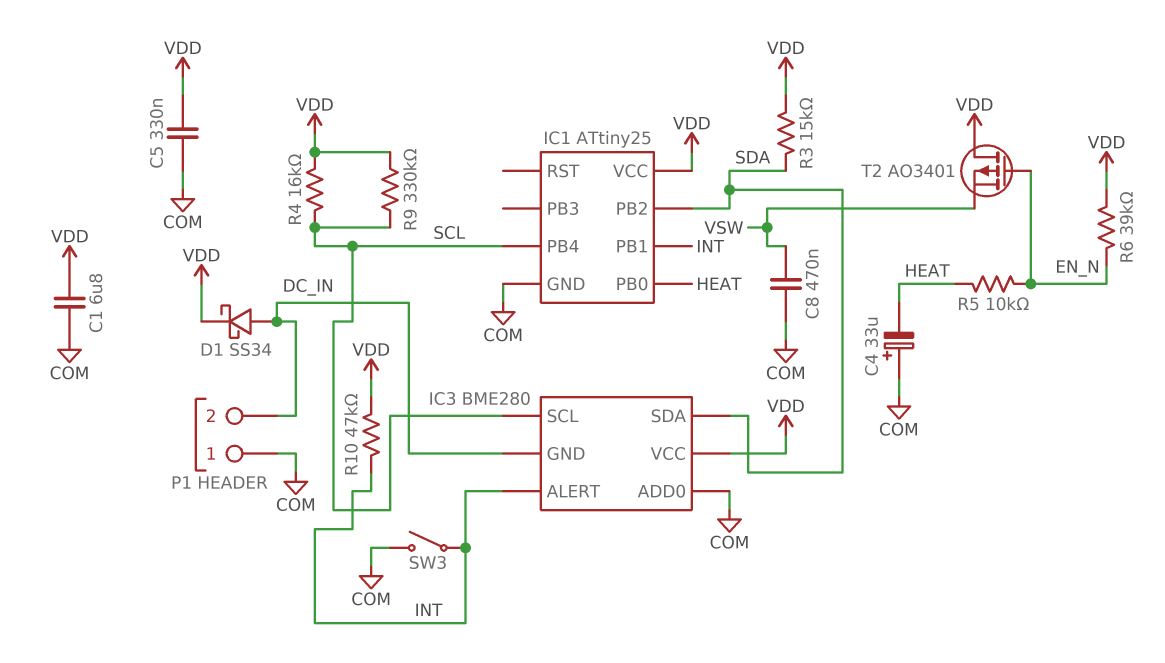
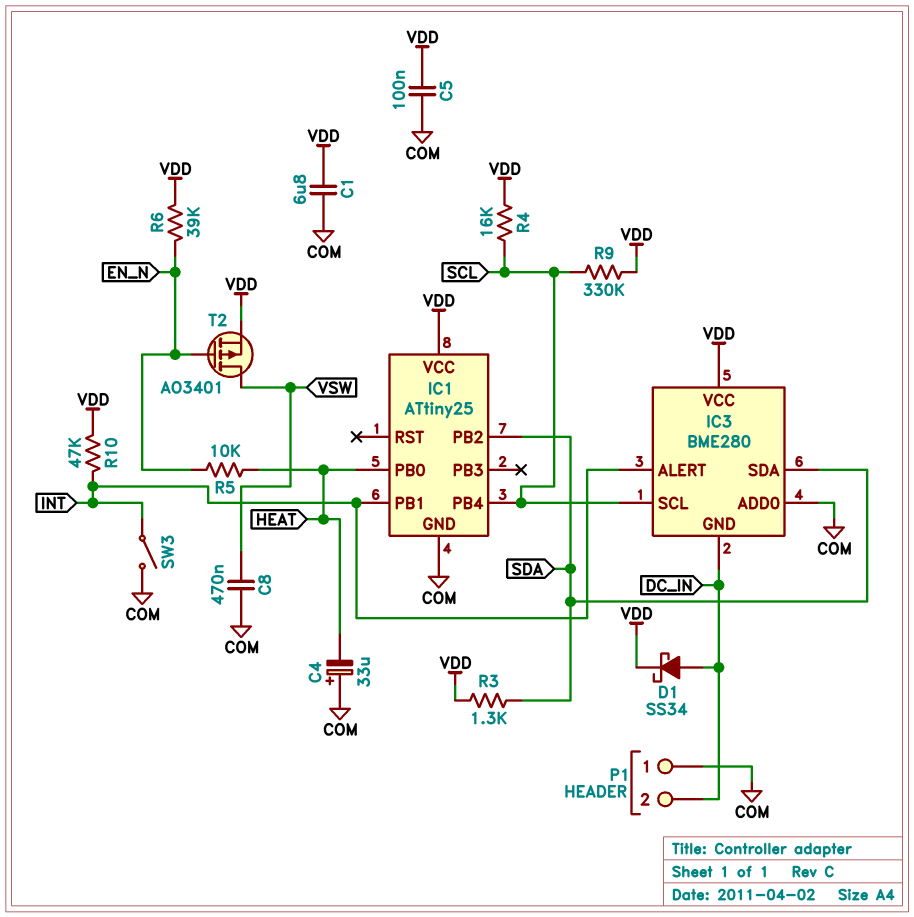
C5: 330nF (COM, VDD) -> 100nF (COM, VDD)
R3: 15k (SDA, VDD) -> 1.3k (SDA, VDD)
T2: PMOS AO3401 (G EN_N, D VDD, S VSW) -> PMOS AO3401 (G EN_N, D VSW, S VDD)

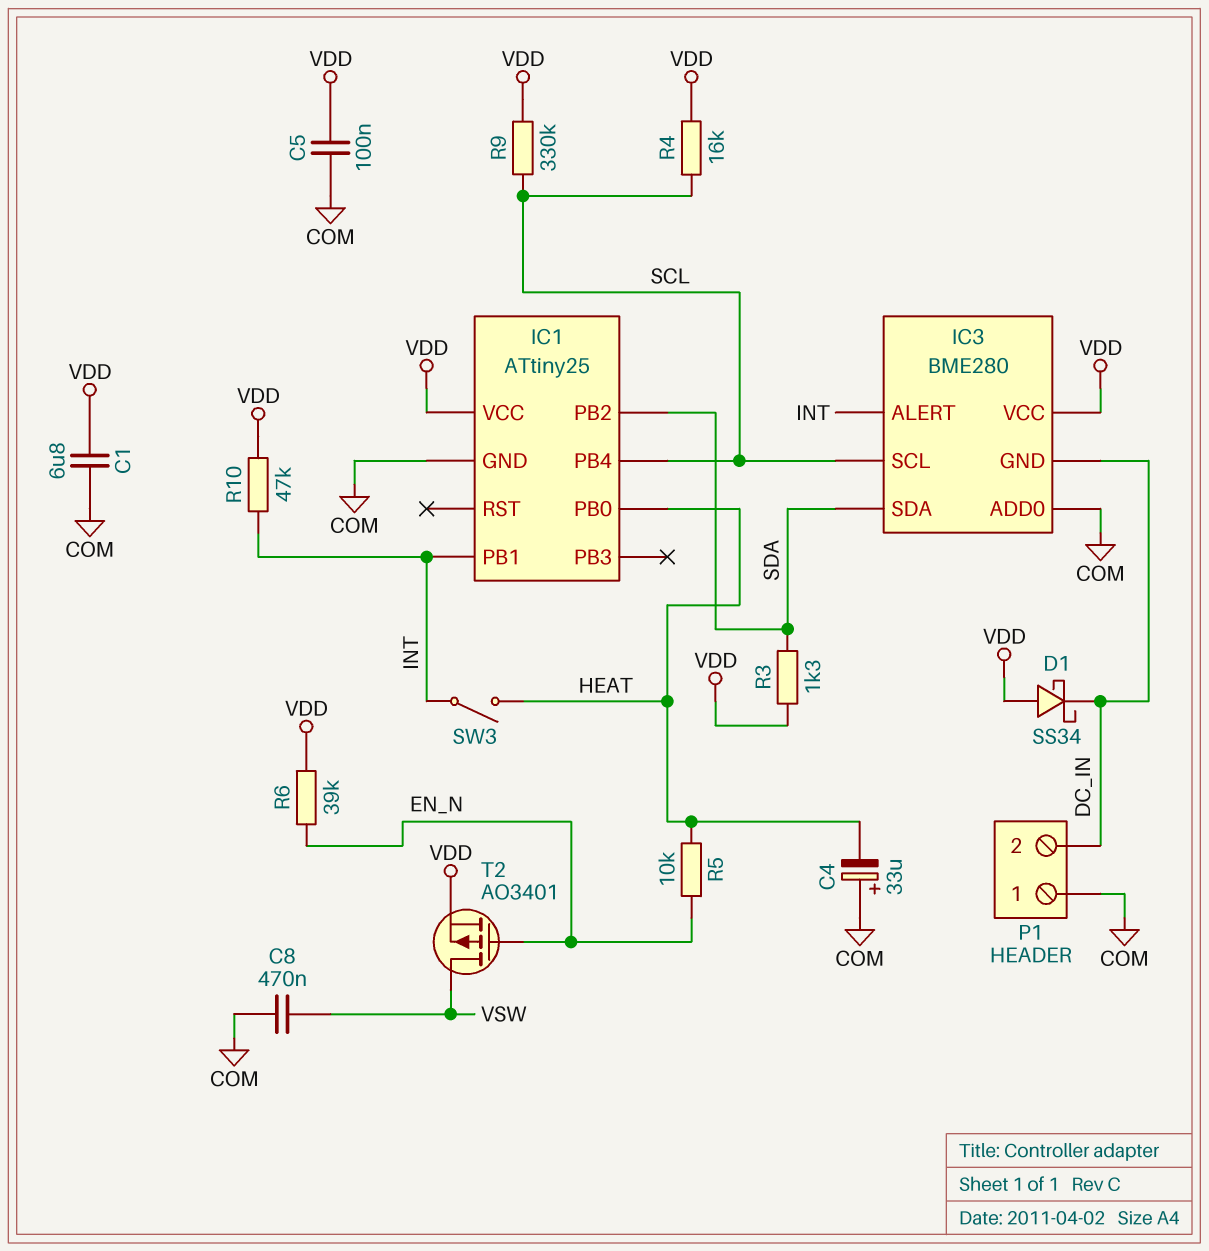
D1: schottky SS34 (A DC_IN, K VDD) -> schottky SS34 (A VDD, K DC_IN)
SW3: switch (COM, INT) -> switch (HEAT, INT)

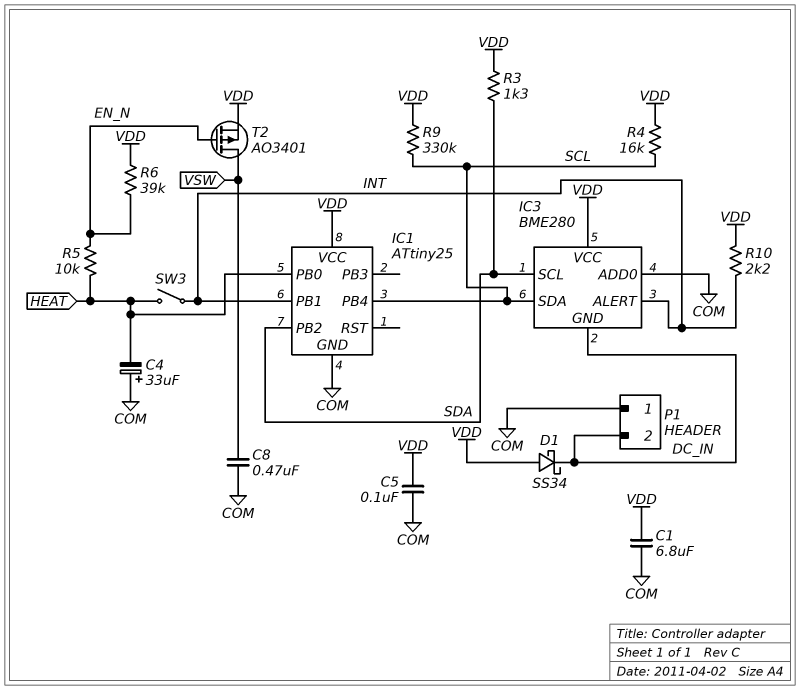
IC3 pin SCL: SCL -> SDA
IC3 pin SDA: SDA -> SCL
R10: 47k (INT, VDD) -> 2.2k (INT, VDD)

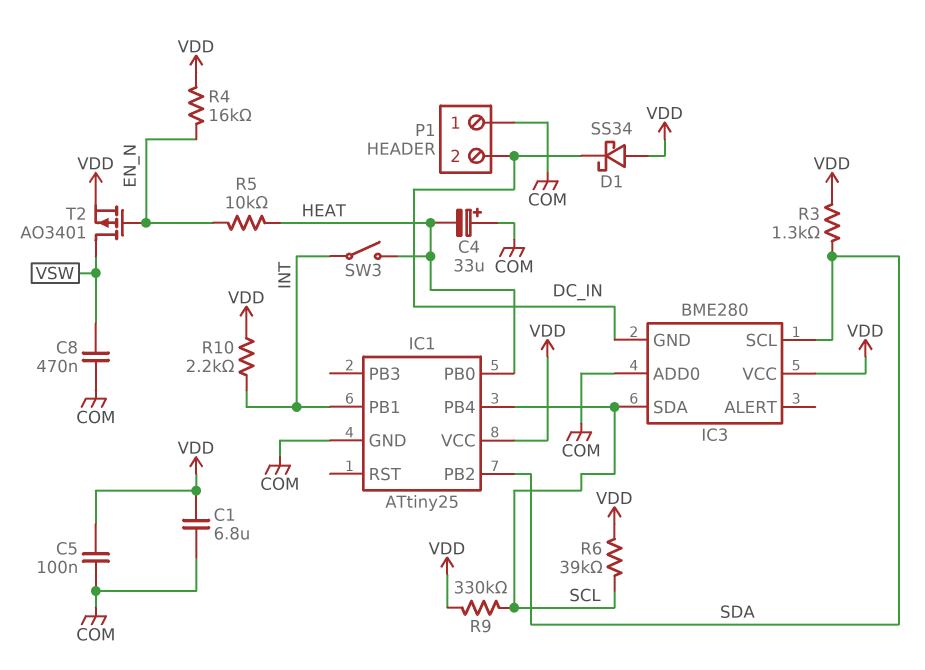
IC3 pin ALERT: INT -> none
R4: 16k (SCL, VDD) -> 16k (EN_N, VDD)
R6: 39k (EN_N, VDD) -> 39k (SCL, VDD)

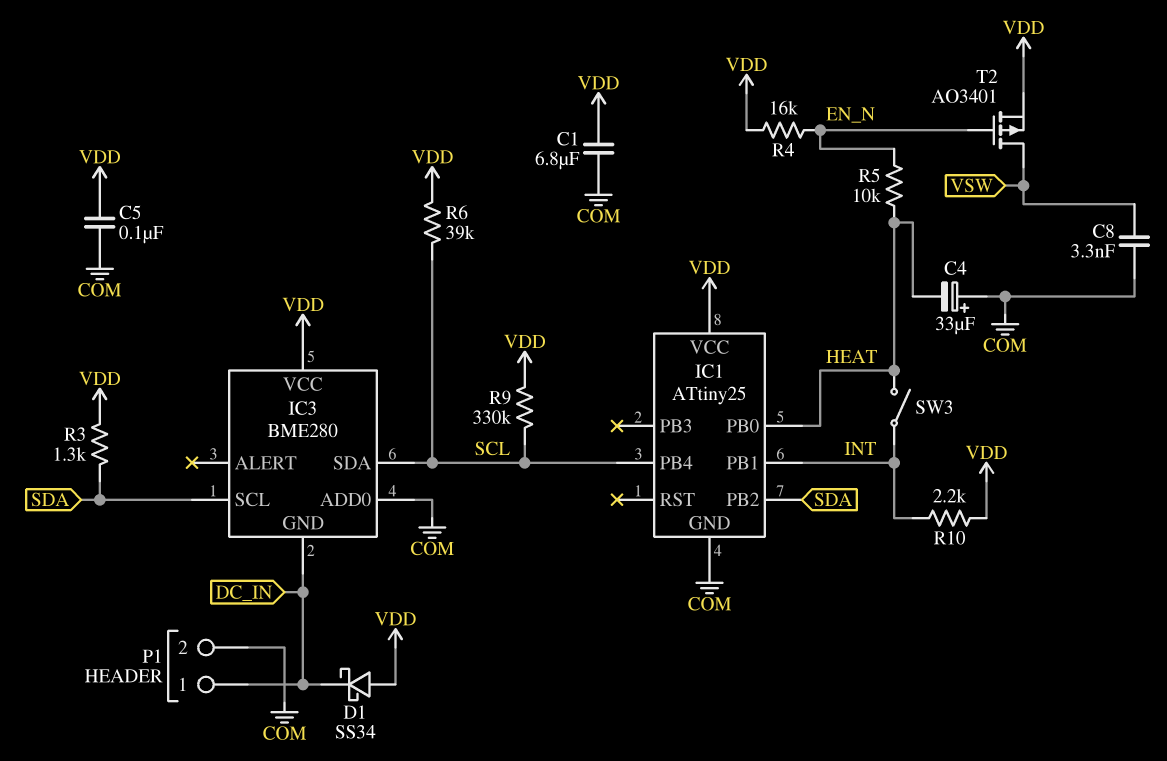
C8: 470nF (COM, VSW) -> 3.3nF (COM, VSW)
P1 pin 1: COM -> DC_IN
P1 pin 2: DC_IN -> COM

